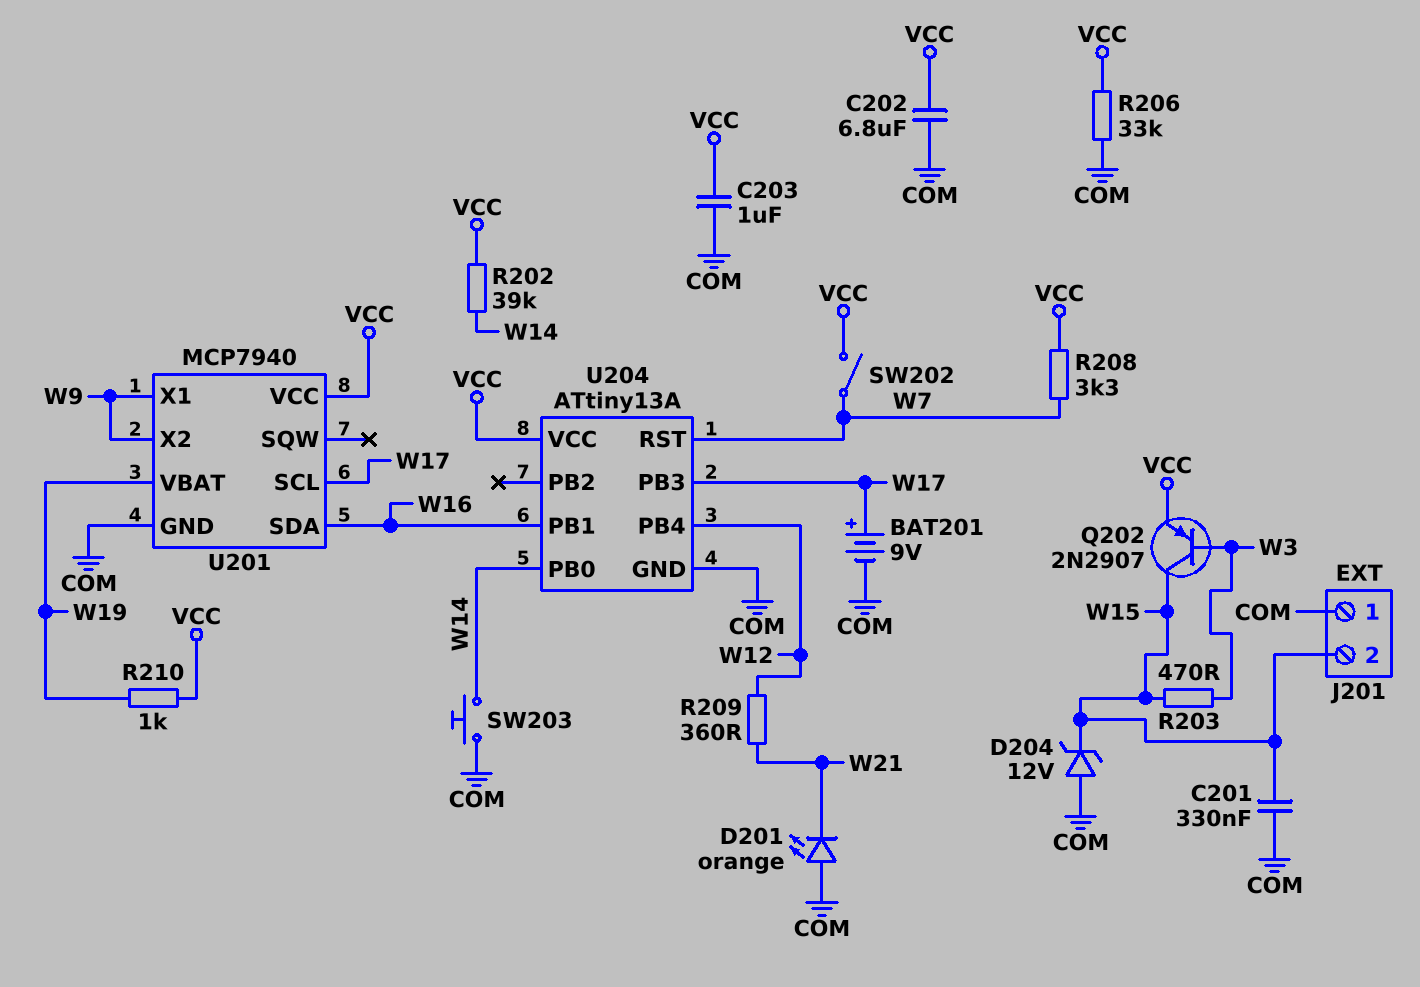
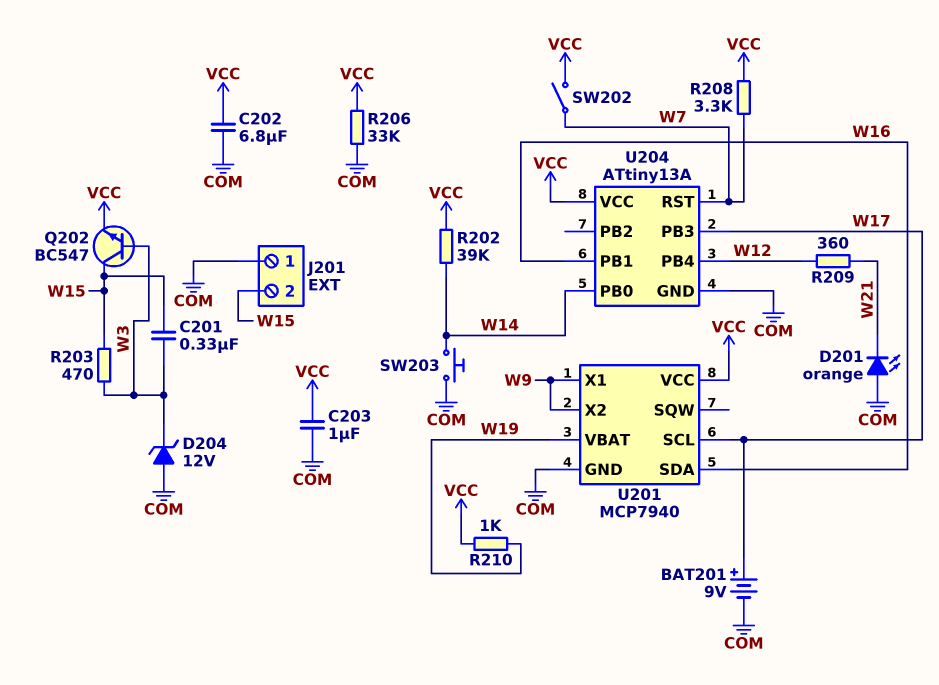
C201: 330nF (COM, W15) -> 330nF (W3, W15)
D204: zener 12V (A COM, K W15) -> zener 12V (A COM, K W3)
Q202: PNP 2N2907 (B W3, C W15, E VCC) -> NPN BC547 (B W3, C W15, E VCC)

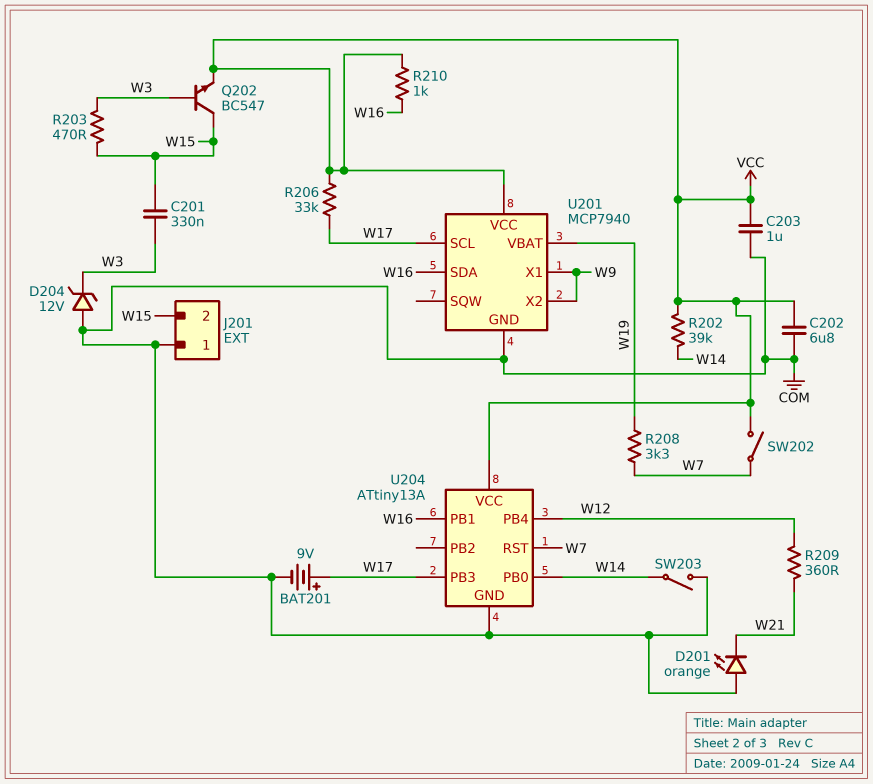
R206: 33k (COM, VCC) -> 33k (VCC, W17)
R208: 3.3k (VCC, W7) -> 3.3k (W7, W19)
R210: 1k (VCC, W19) -> 1k (VCC, W16)
SW203: button (COM, W14) -> switch (COM, W14)

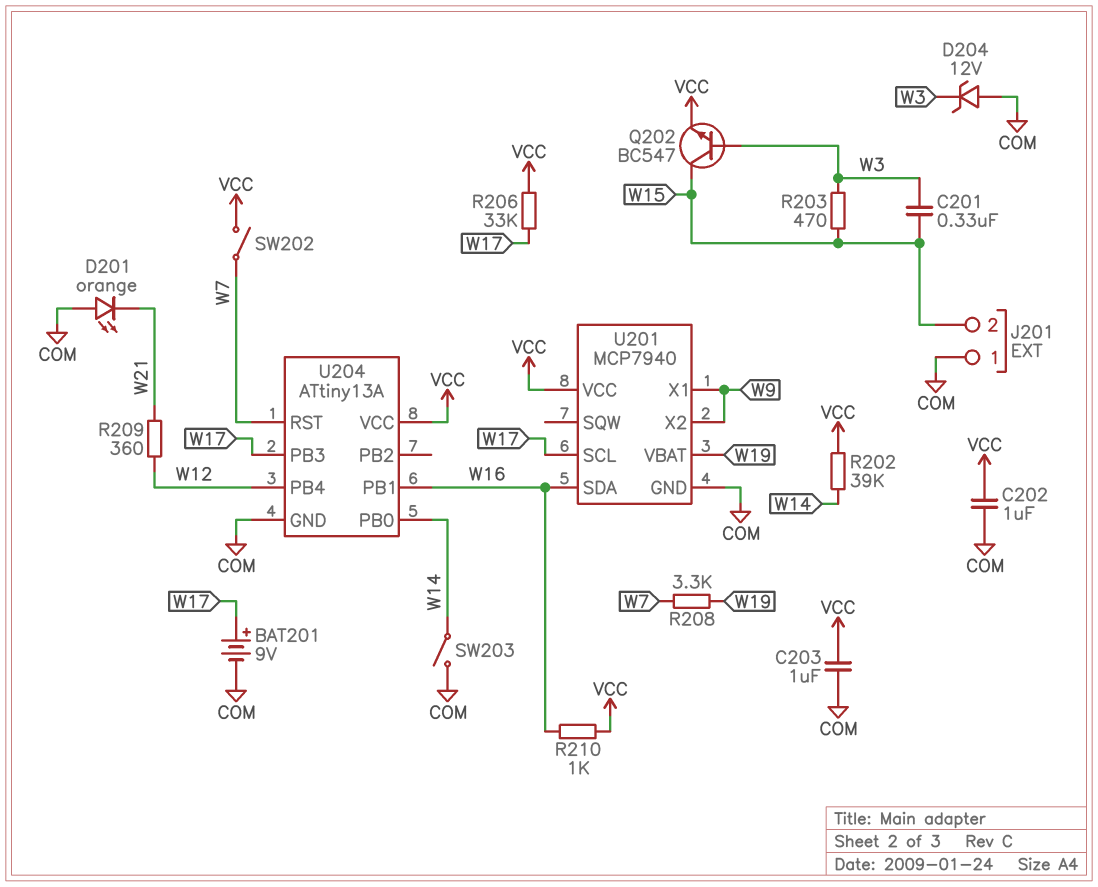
C202: 6.8uF (COM, VCC) -> 1uF (COM, VCC)

